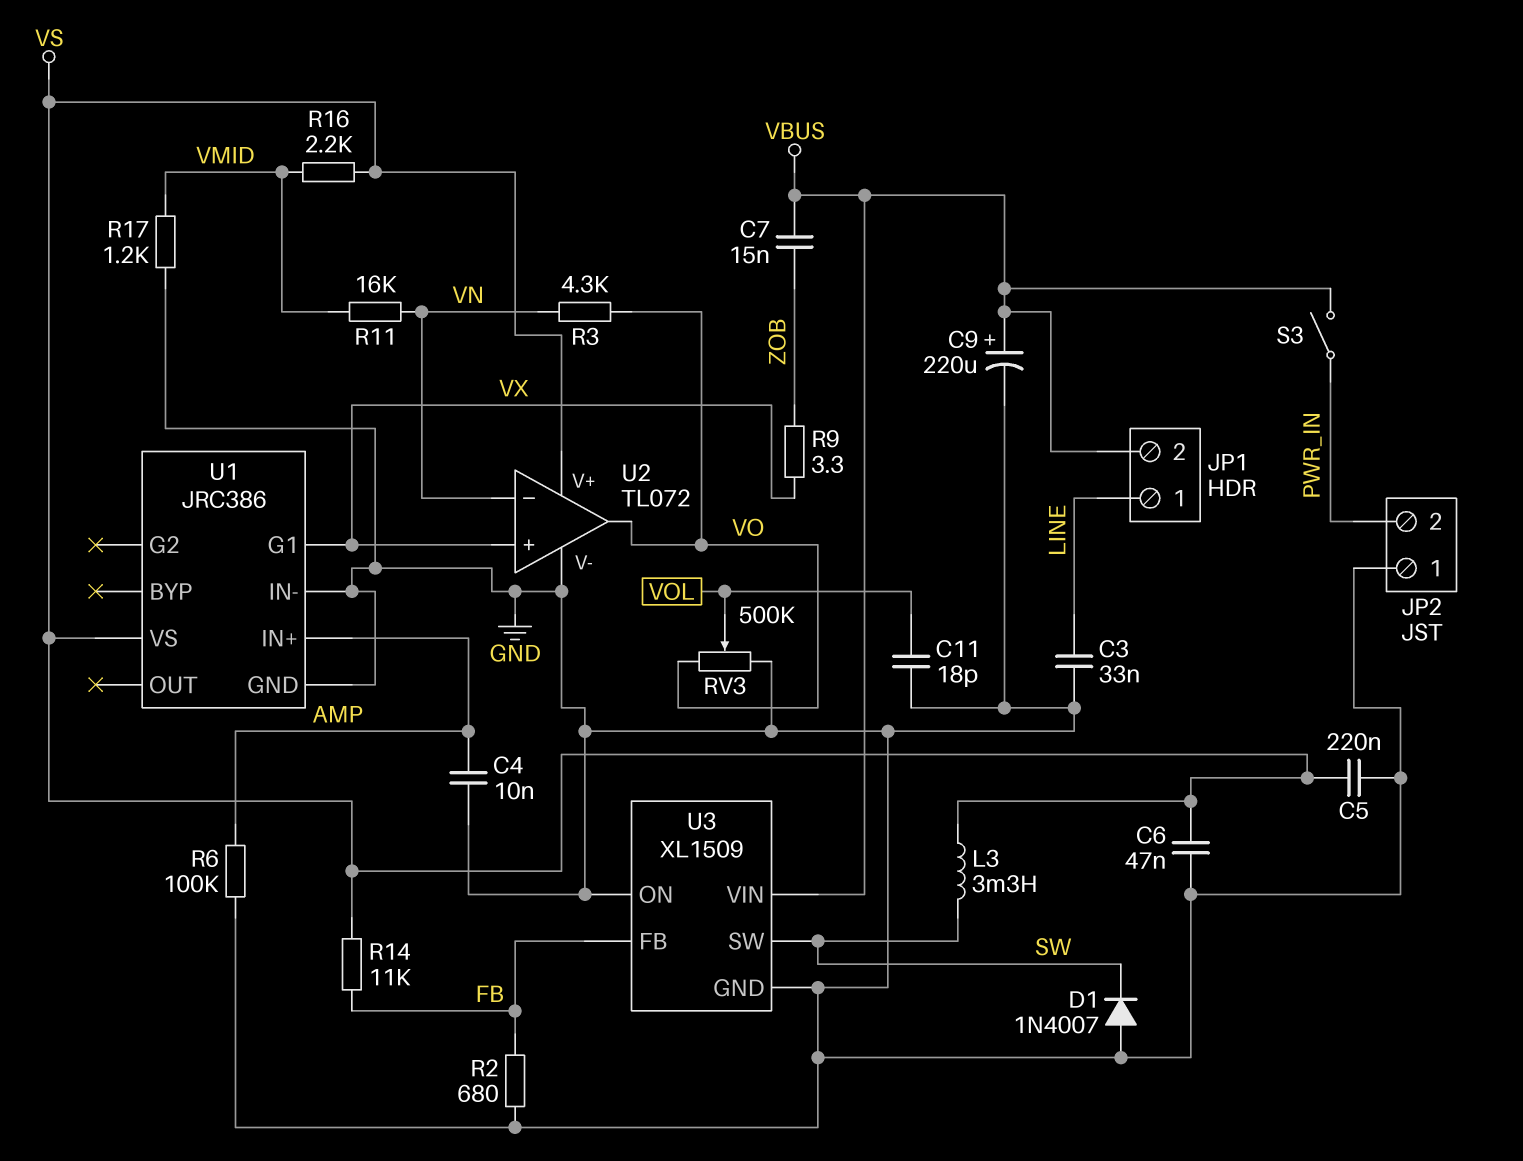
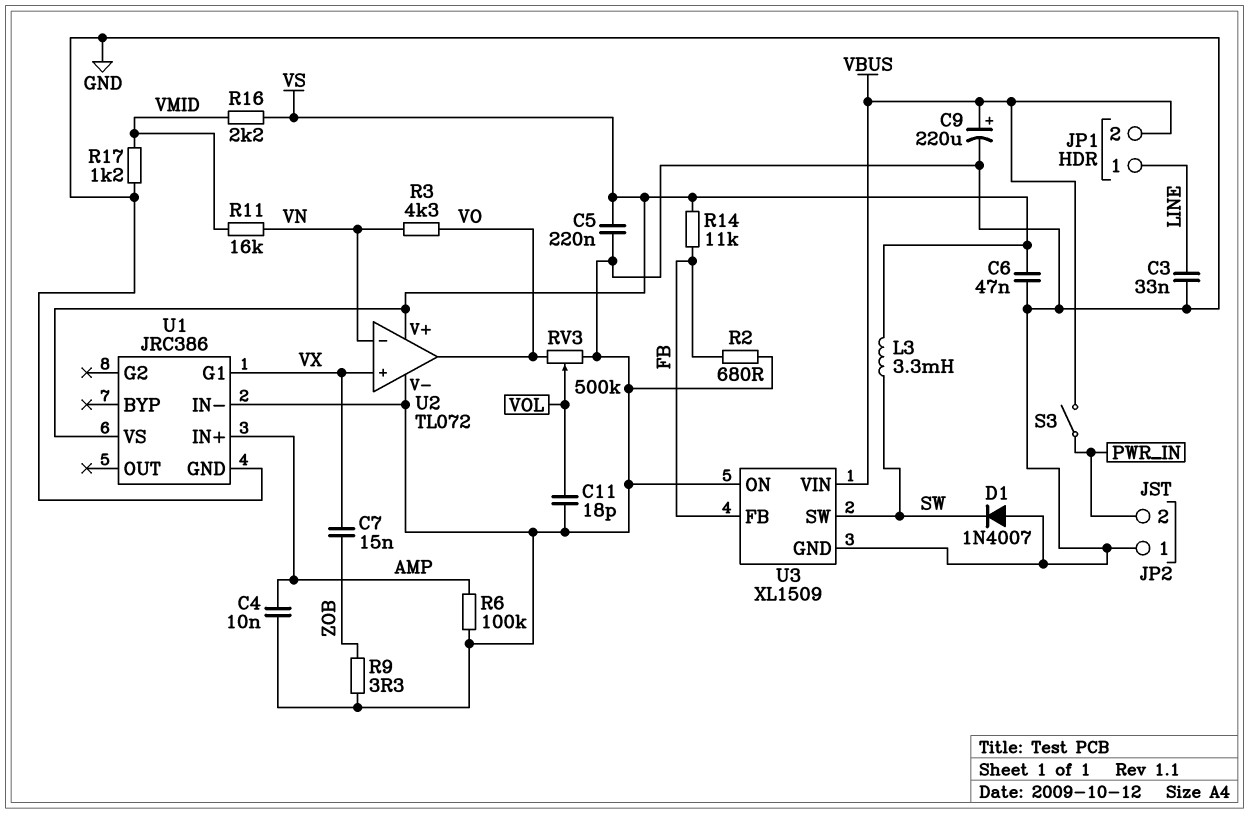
C7: 15nF (VBUS, ZOB) -> 15nF (VX, ZOB)
R9: 3.3 (VX, ZOB) -> 3.3 (GND, ZOB)

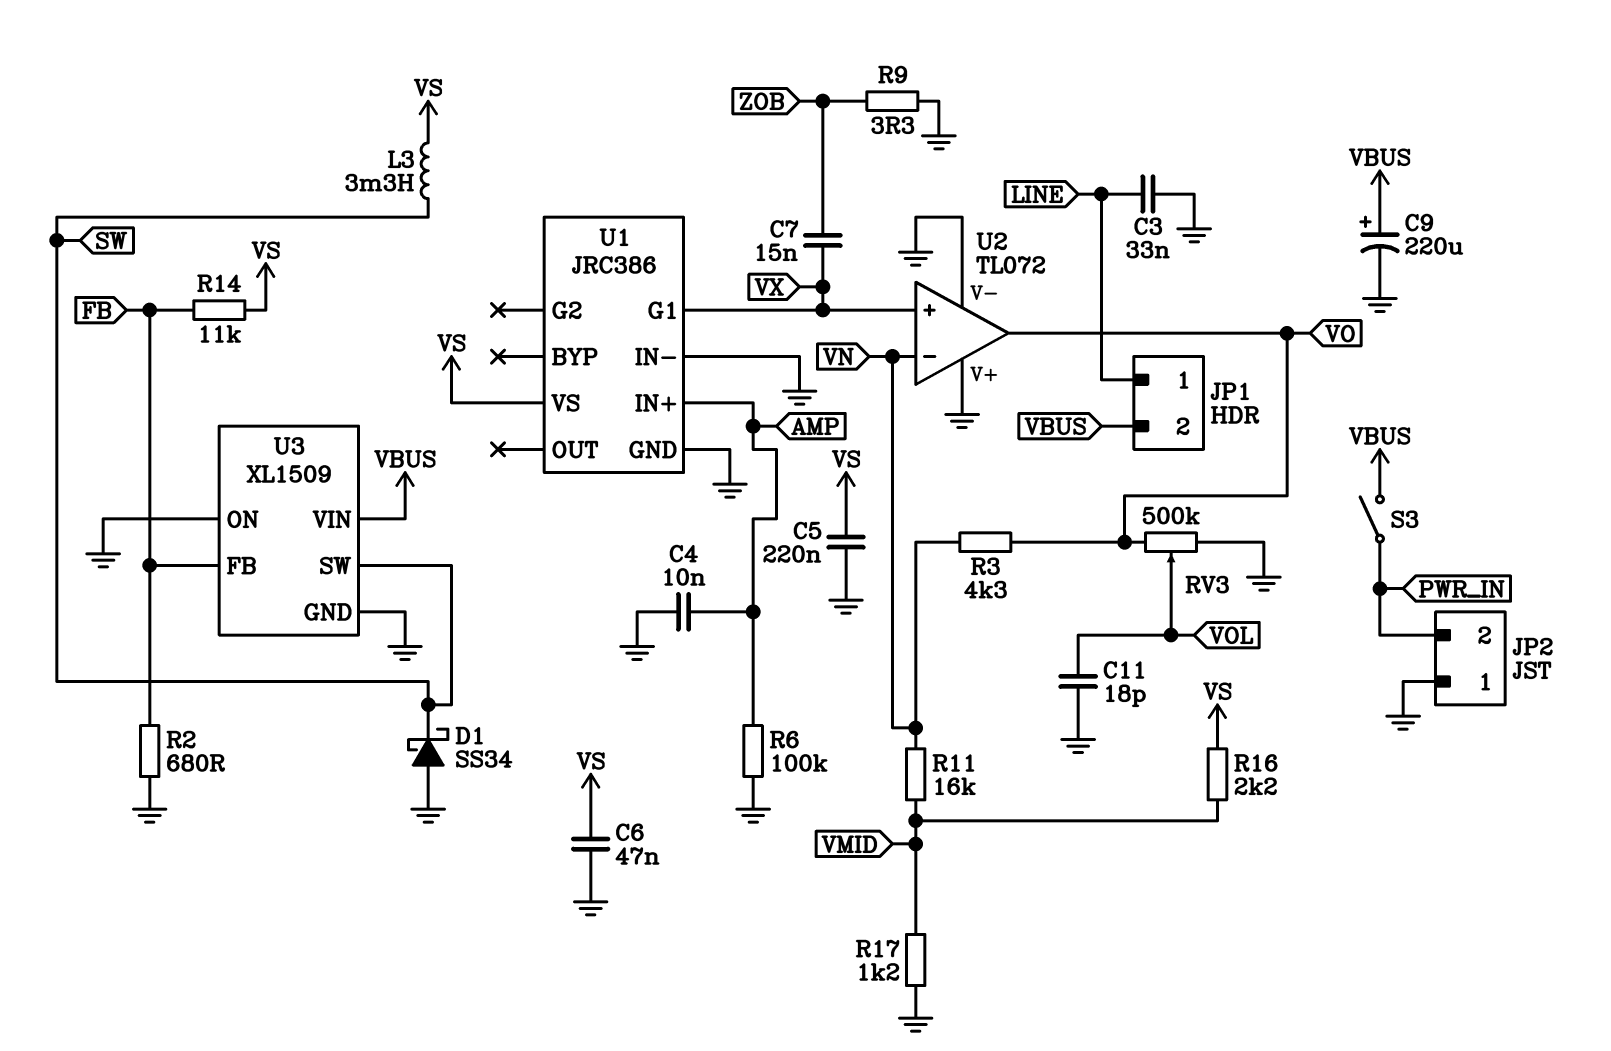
D1: diode 1N4007 (A GND, K SW) -> schottky SS34 (A GND, K SW)
U2 pin V+: VS -> GND

